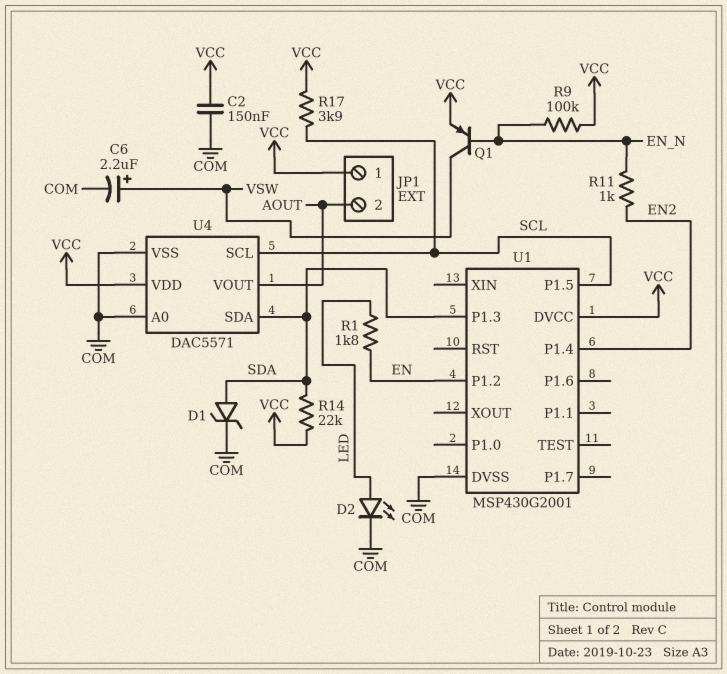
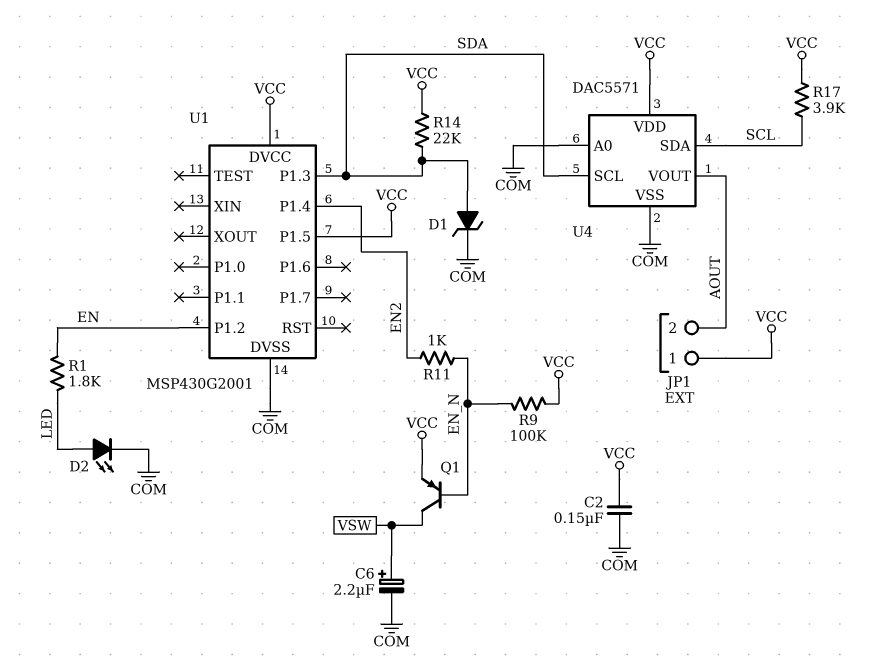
U1 pin P1.5: SCL -> VCC
U4 pin SCL: SCL -> SDA
U4 pin SDA: SDA -> SCL

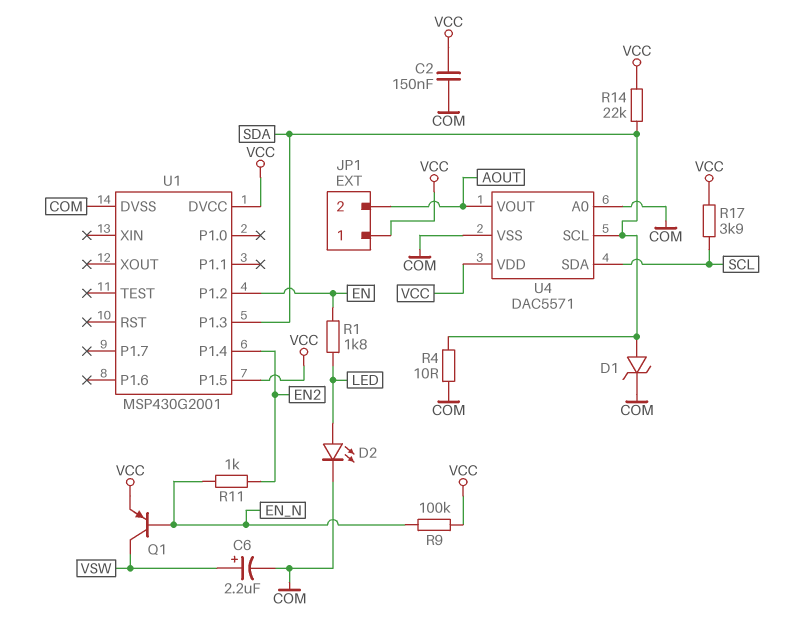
R4: none -> 10 (COM, SDA)

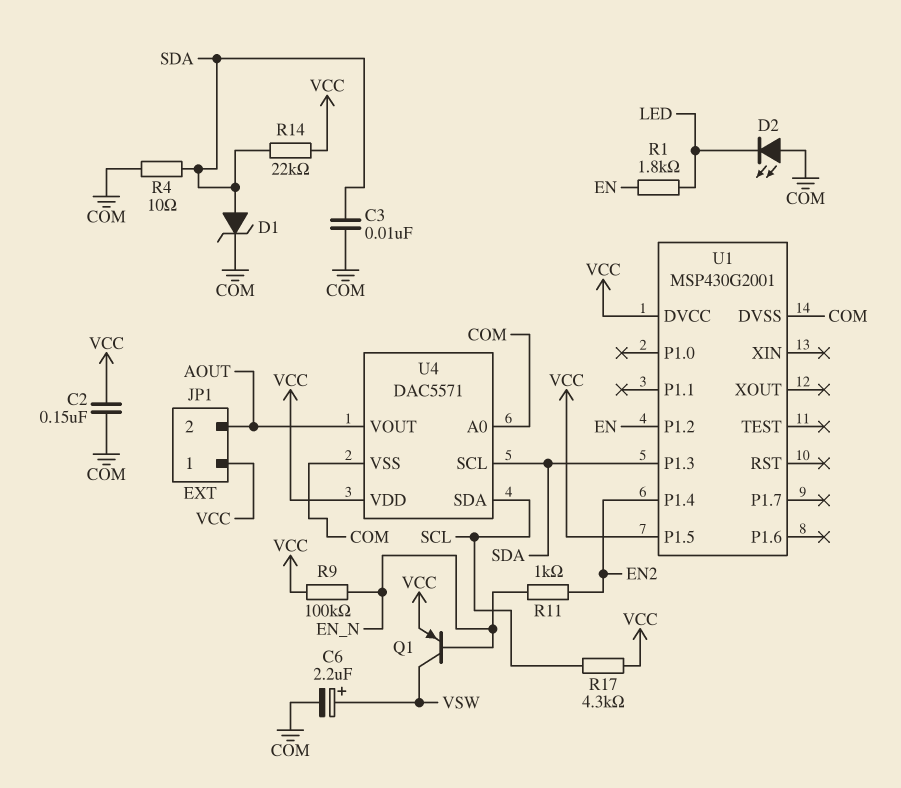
C3: none -> 10nF (COM, SDA)
D2: LED (A LED, K COM) -> LED (A COM, K LED)
R17: 3.9k (SCL, VCC) -> 4.3k (SCL, VCC)

